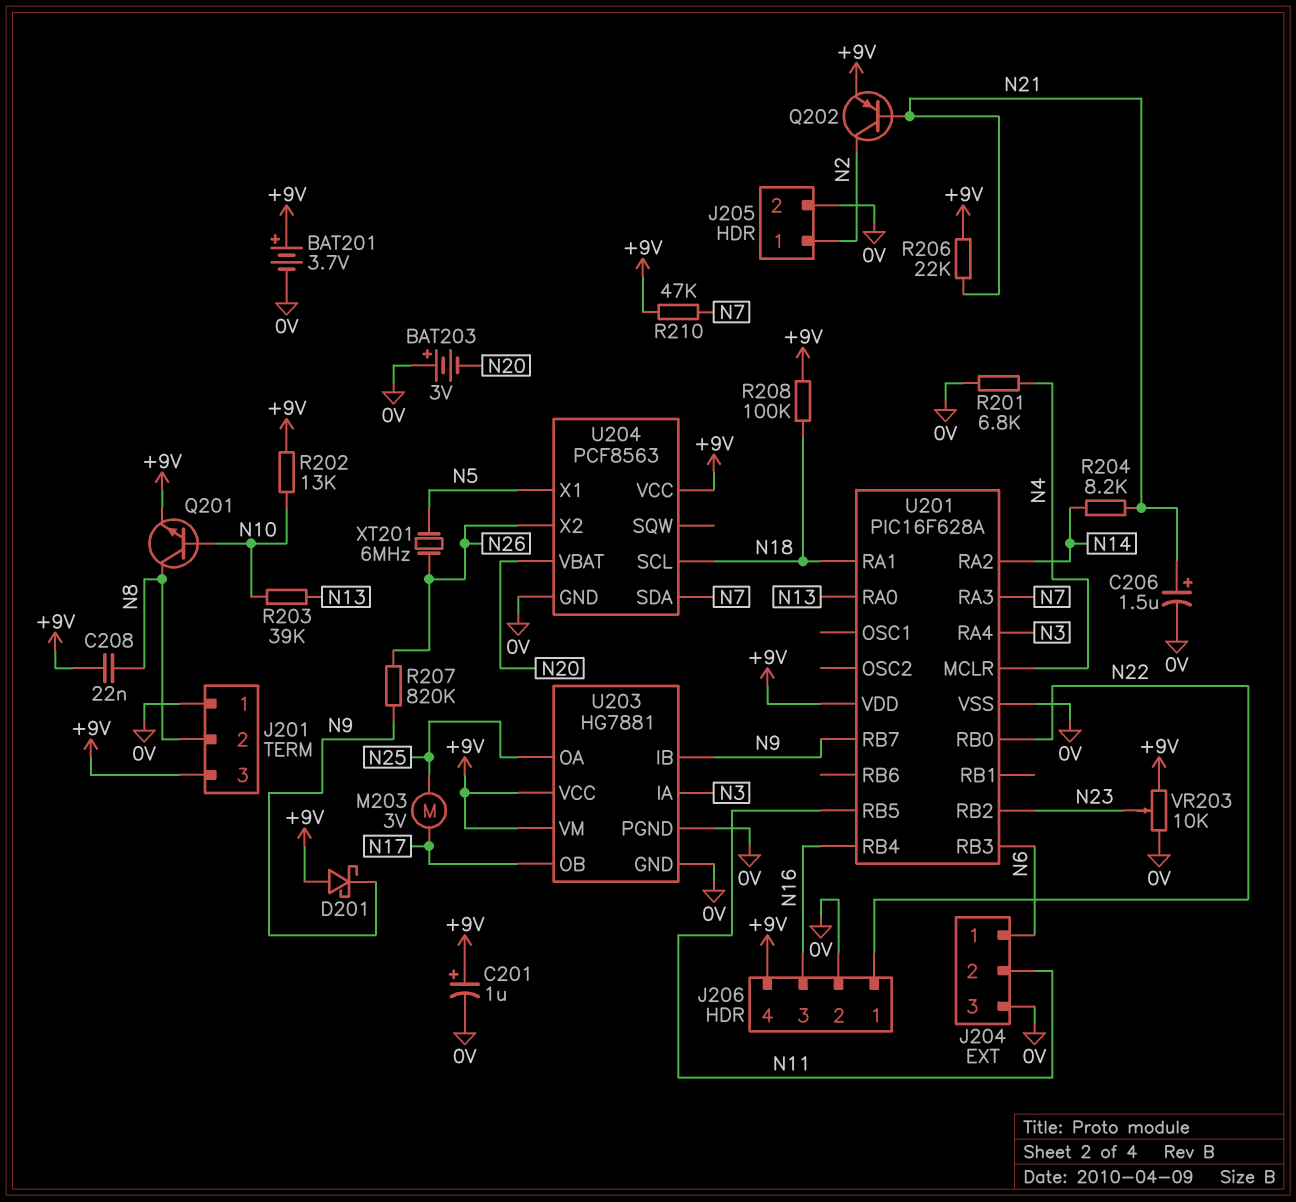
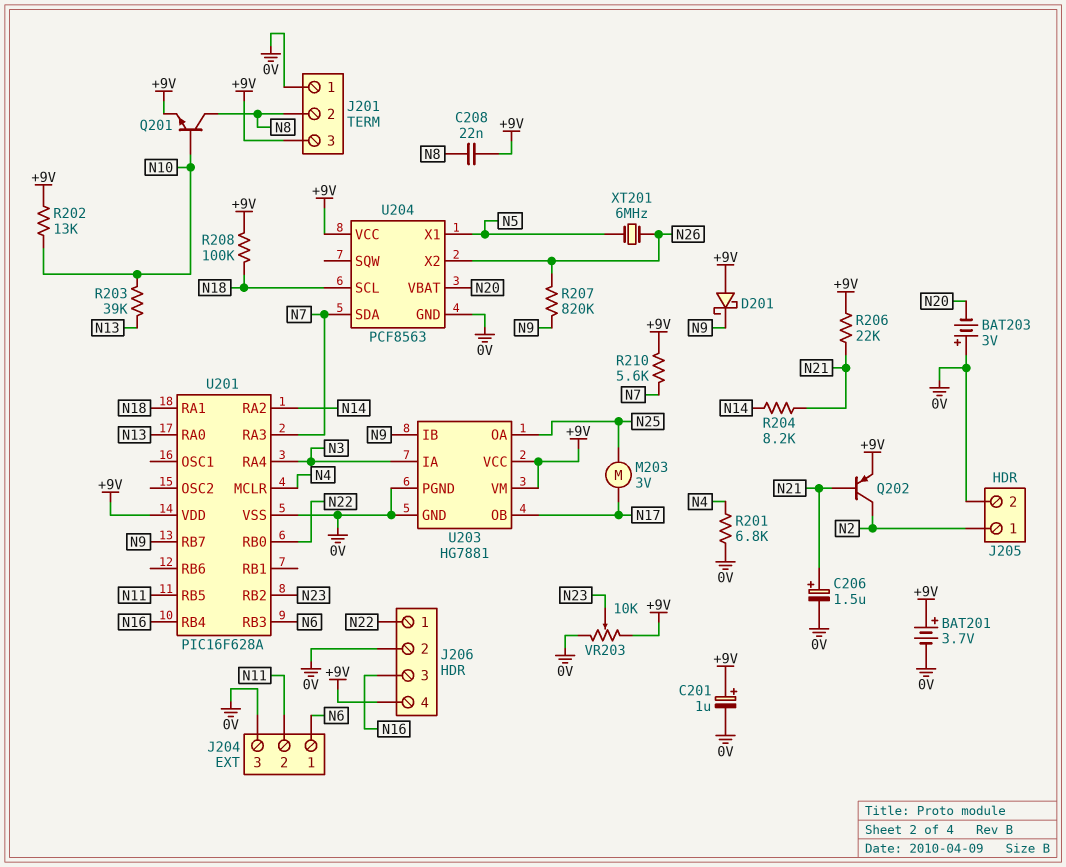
R210: 47k (+9V, N7) -> 5.6k (+9V, N7)

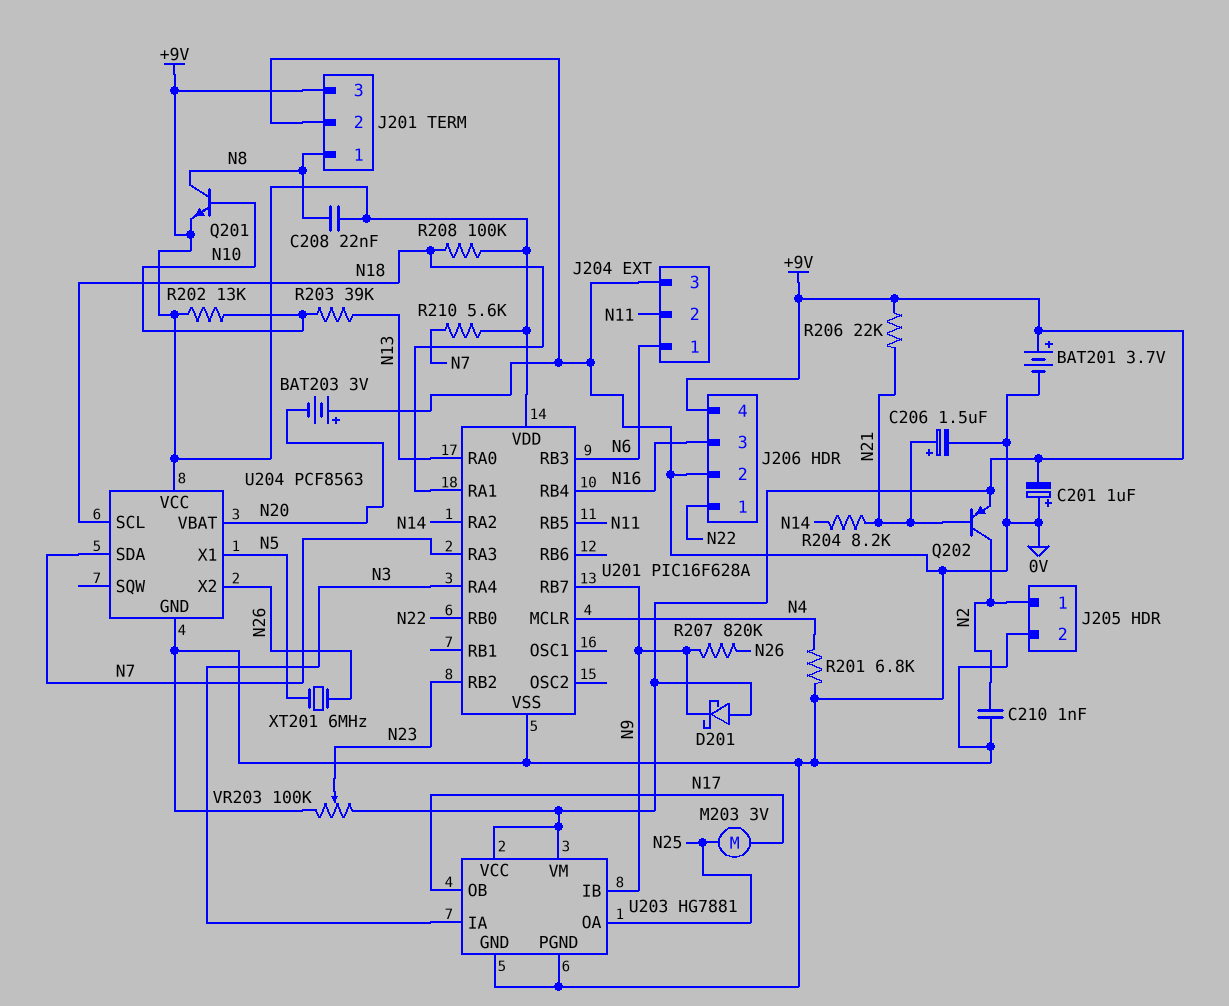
C201: 1uF (plus +9V, minus 0V) -> 1uF (plus 0V, minus +9V)
C210: none -> 1nF (0V, N2)
J201 pin 1: 0V -> N8
J201 pin 2: N8 -> 0V
VR203: 10k (+9V, 0V, wiper N23) -> 100k (+9V, 0V, wiper N23)

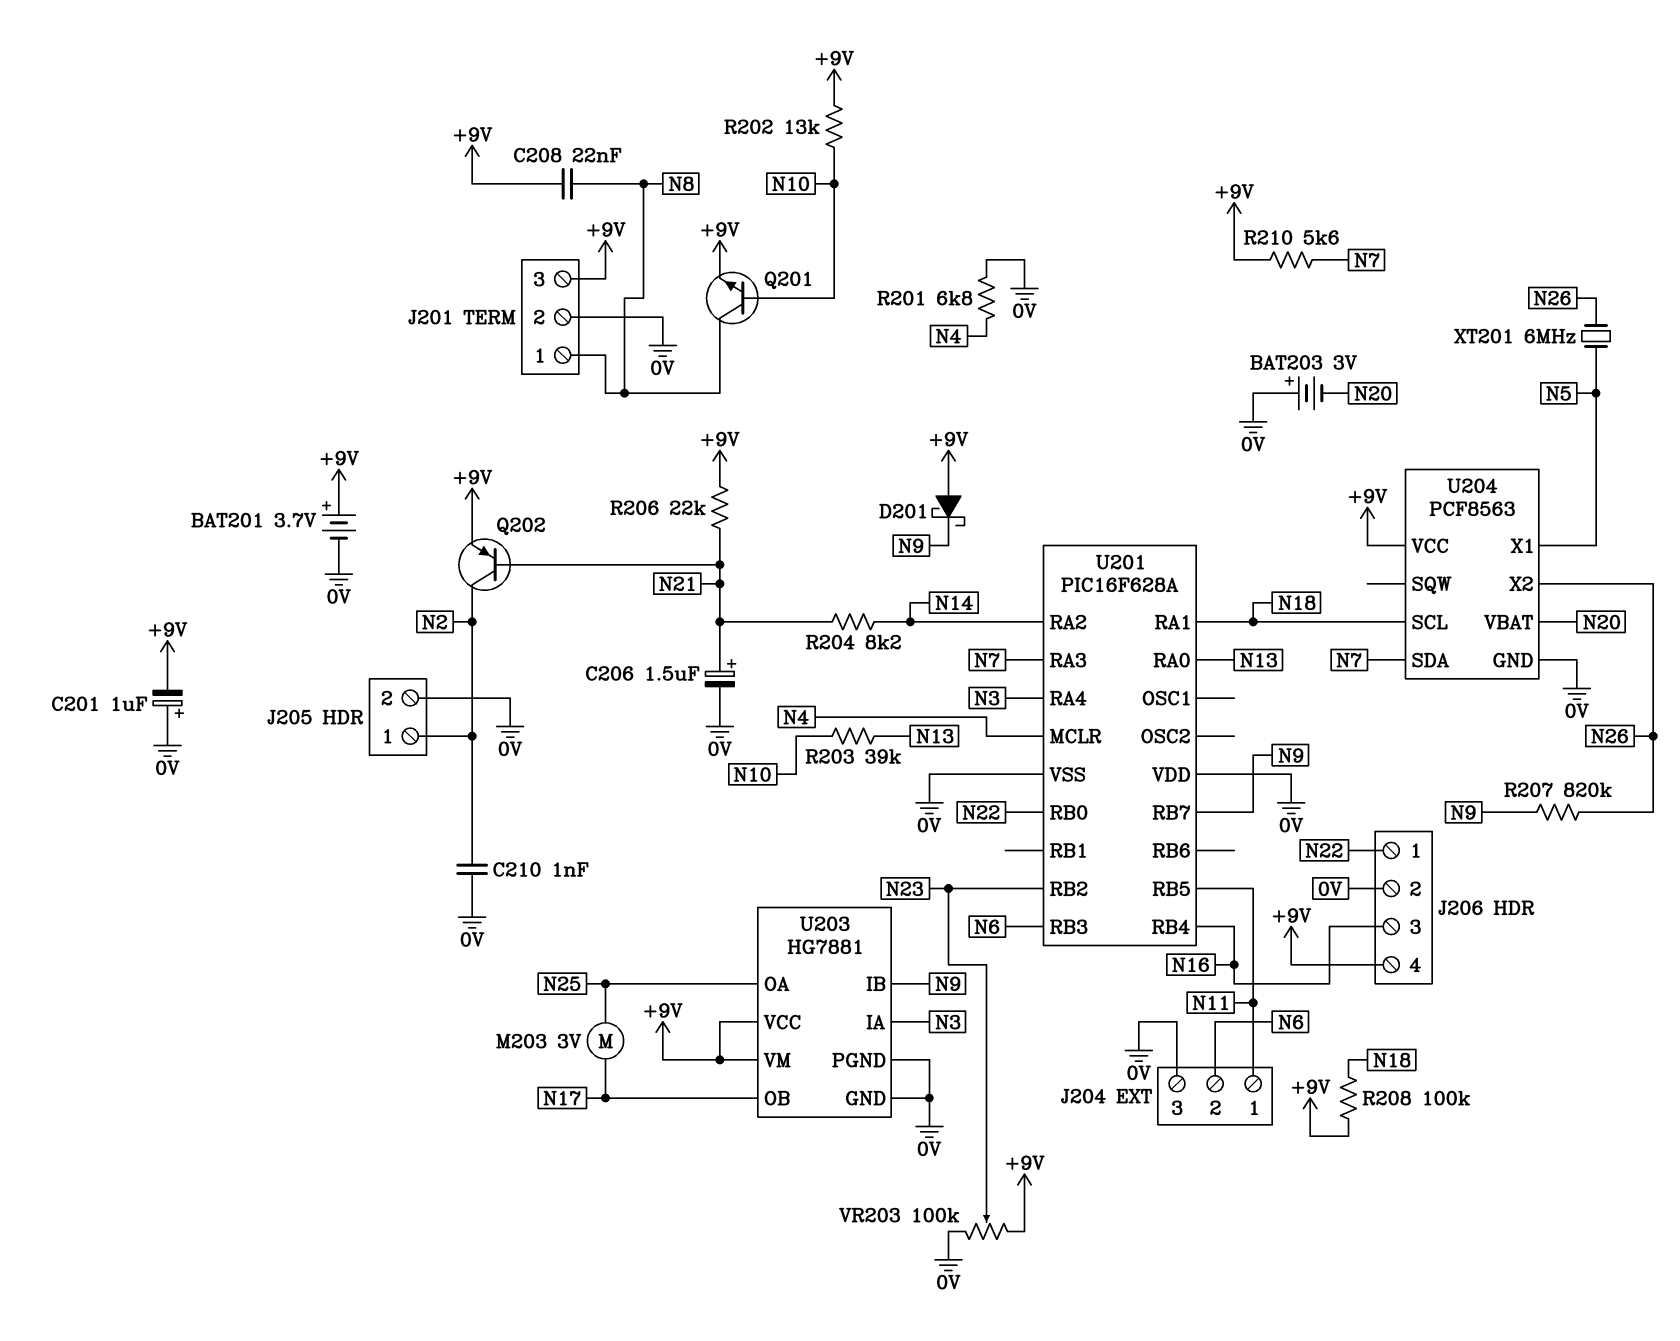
J204 pin 1: N6 -> N11
J204 pin 2: N11 -> N6
U201 pin VDD: +9V -> 0V

